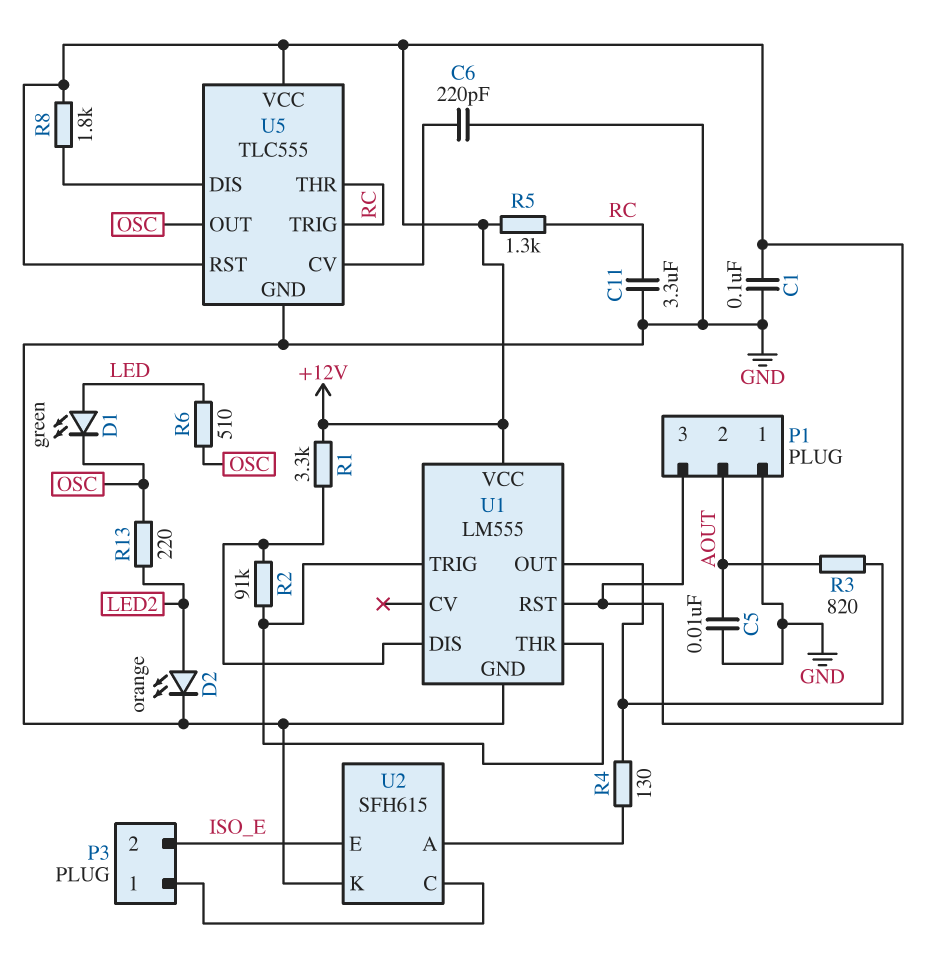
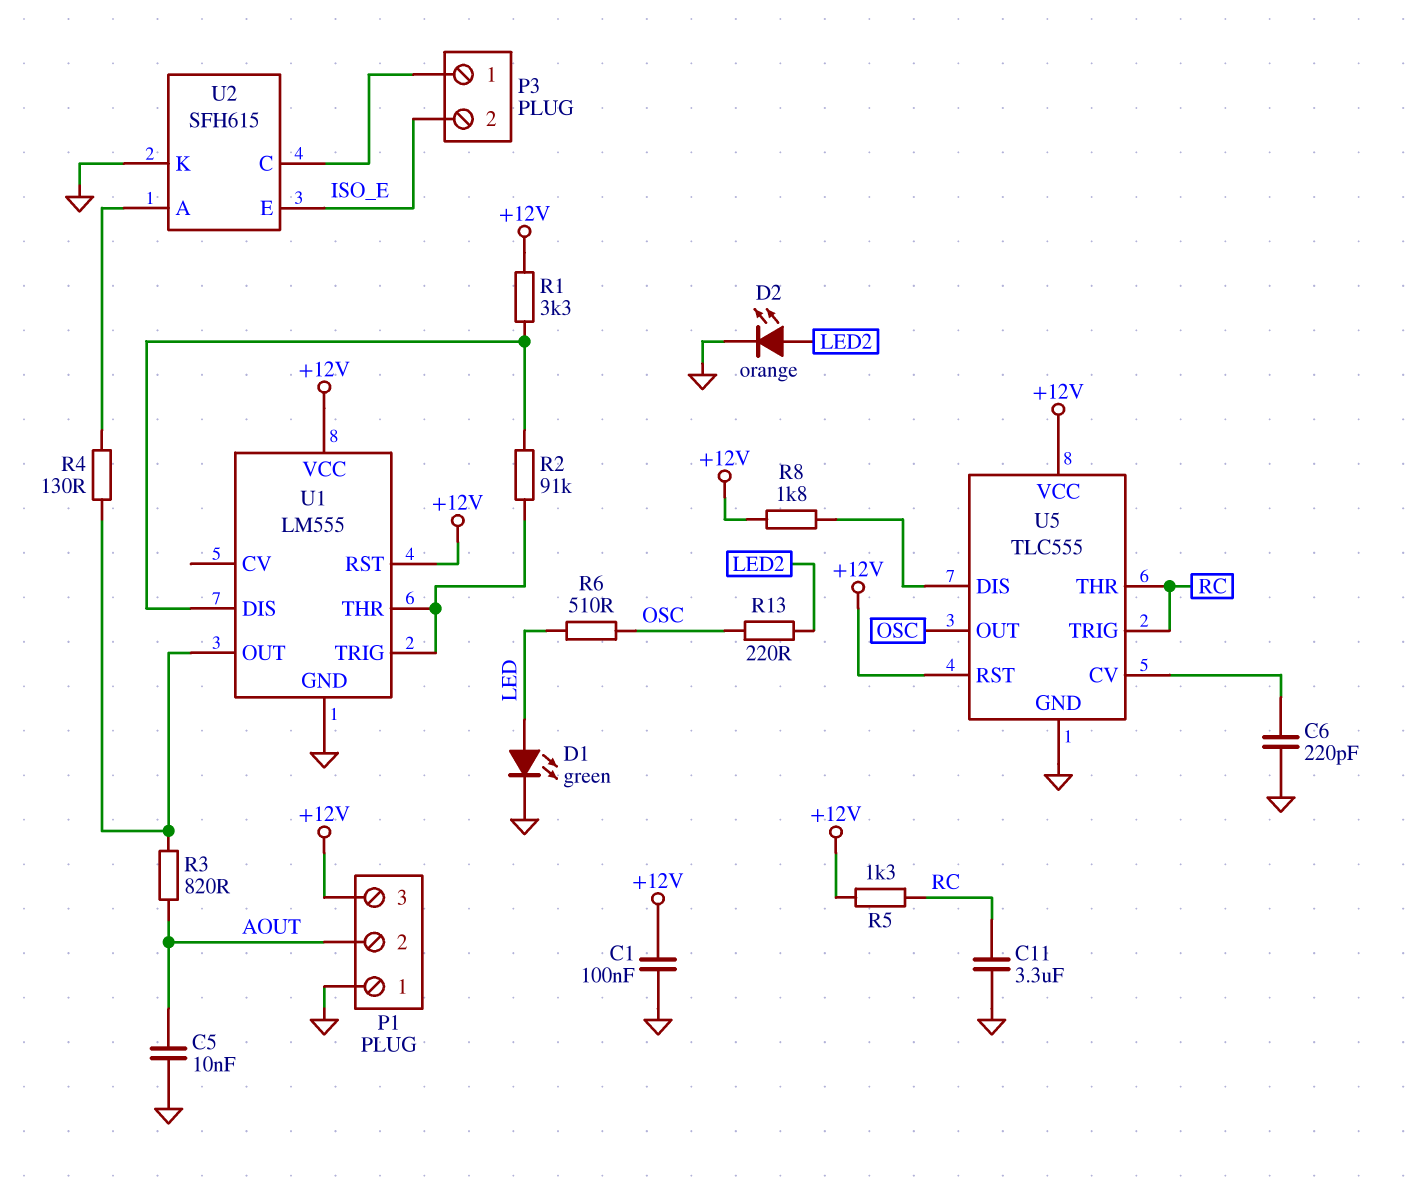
D1: LED green (A LED, K OSC) -> LED green (A LED, K GND)

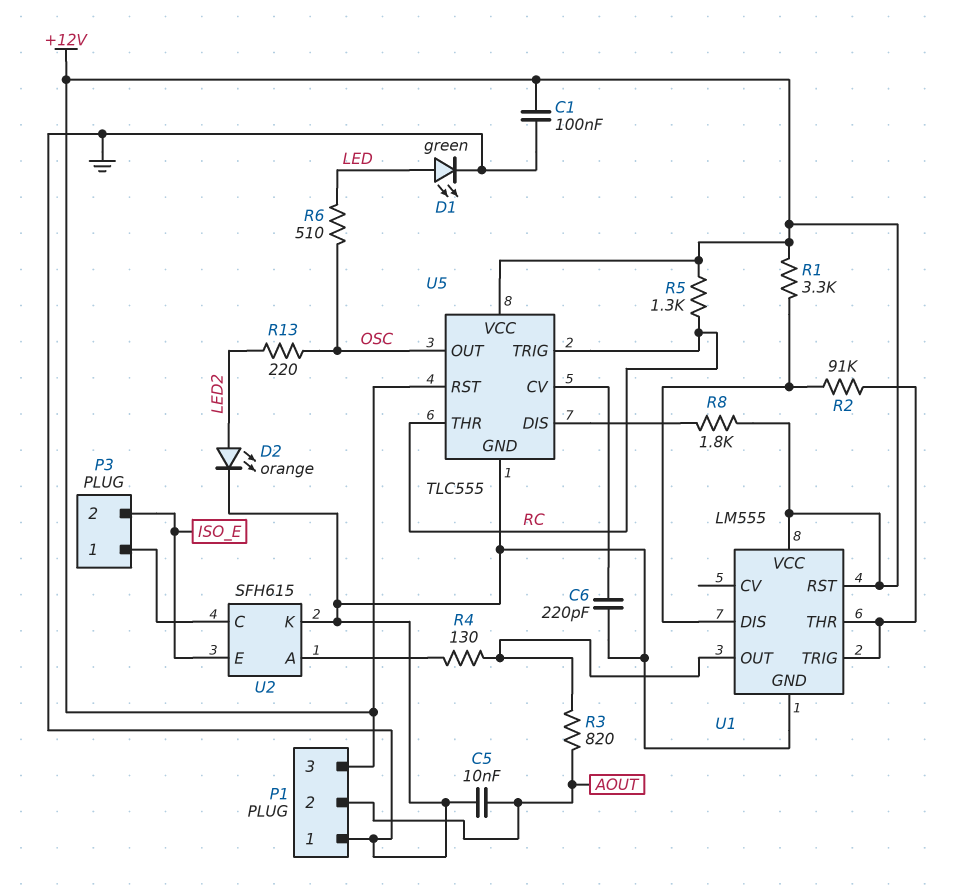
C11: 3.3uF (GND, RC) -> none

